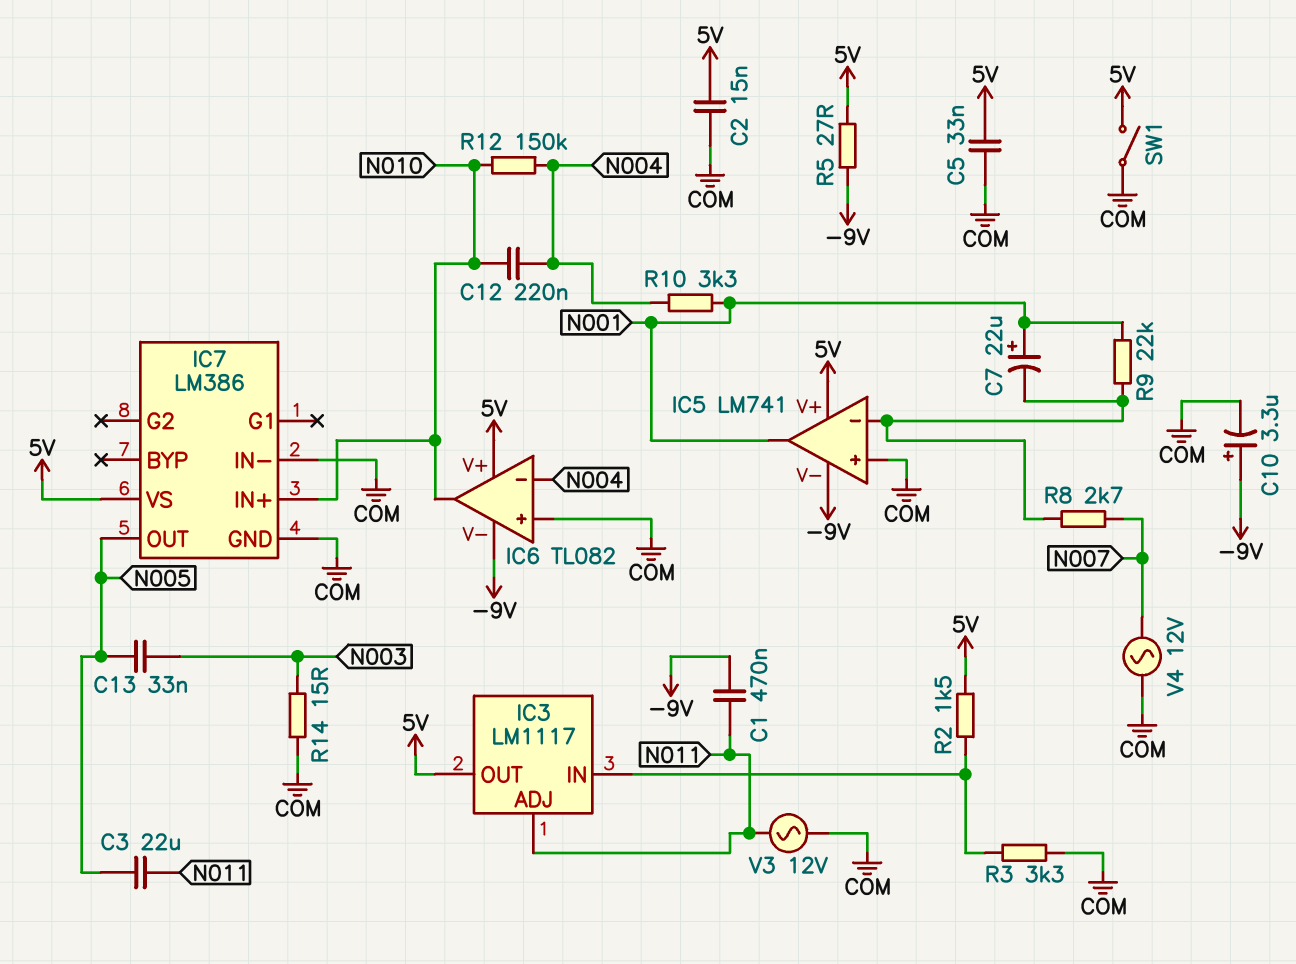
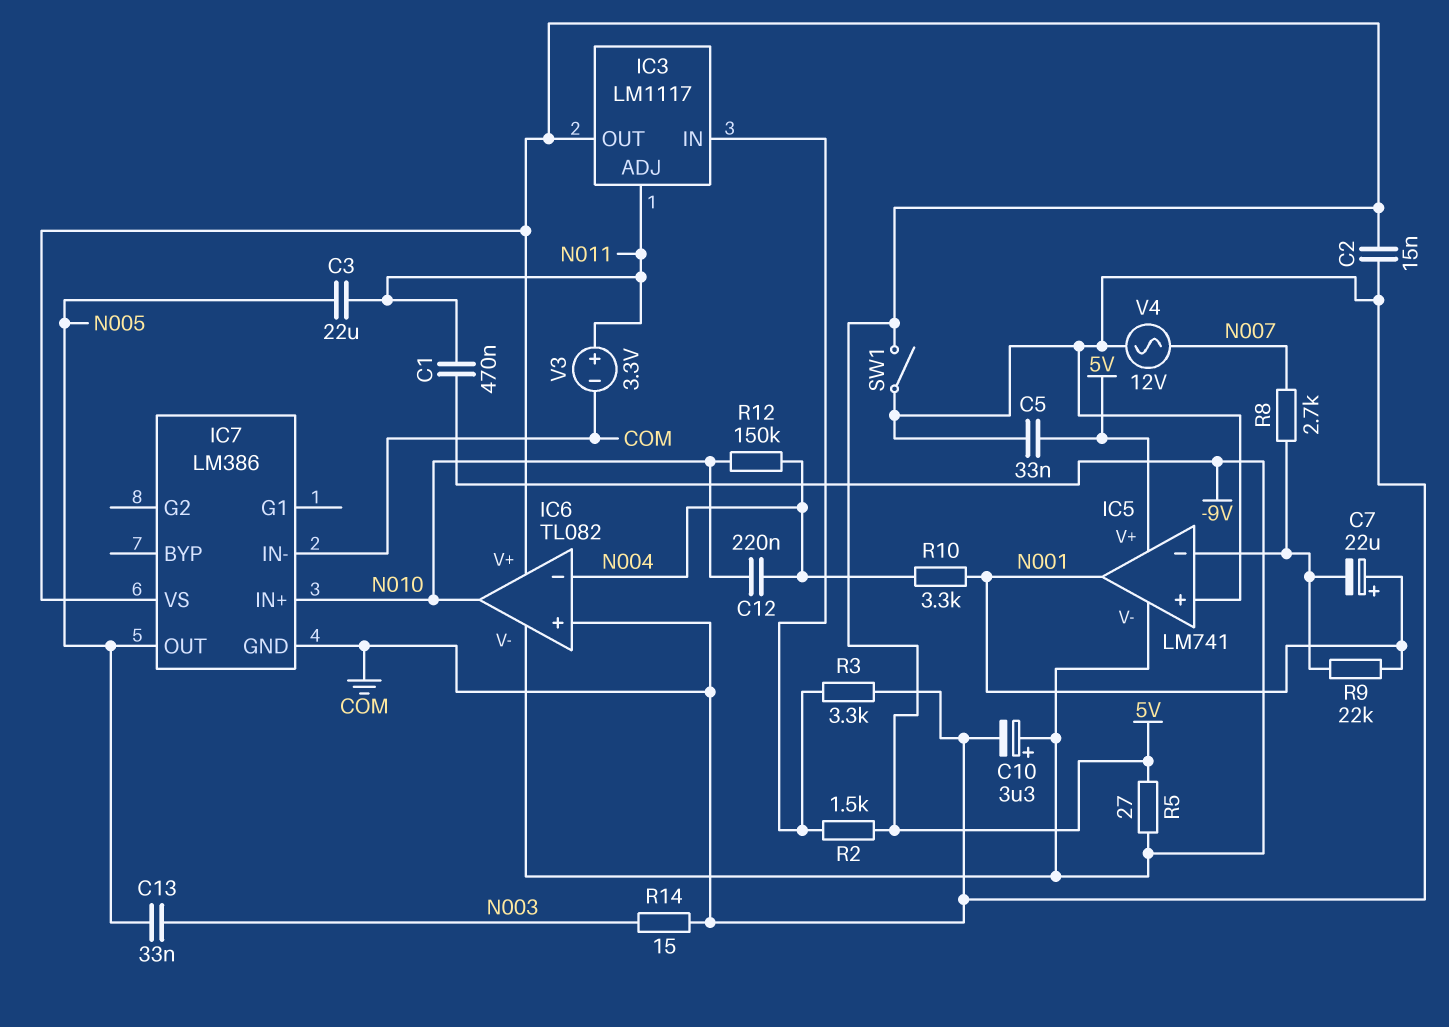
V3: AC 12V (COM, N011) -> 3.3V (plus N011, minus COM)

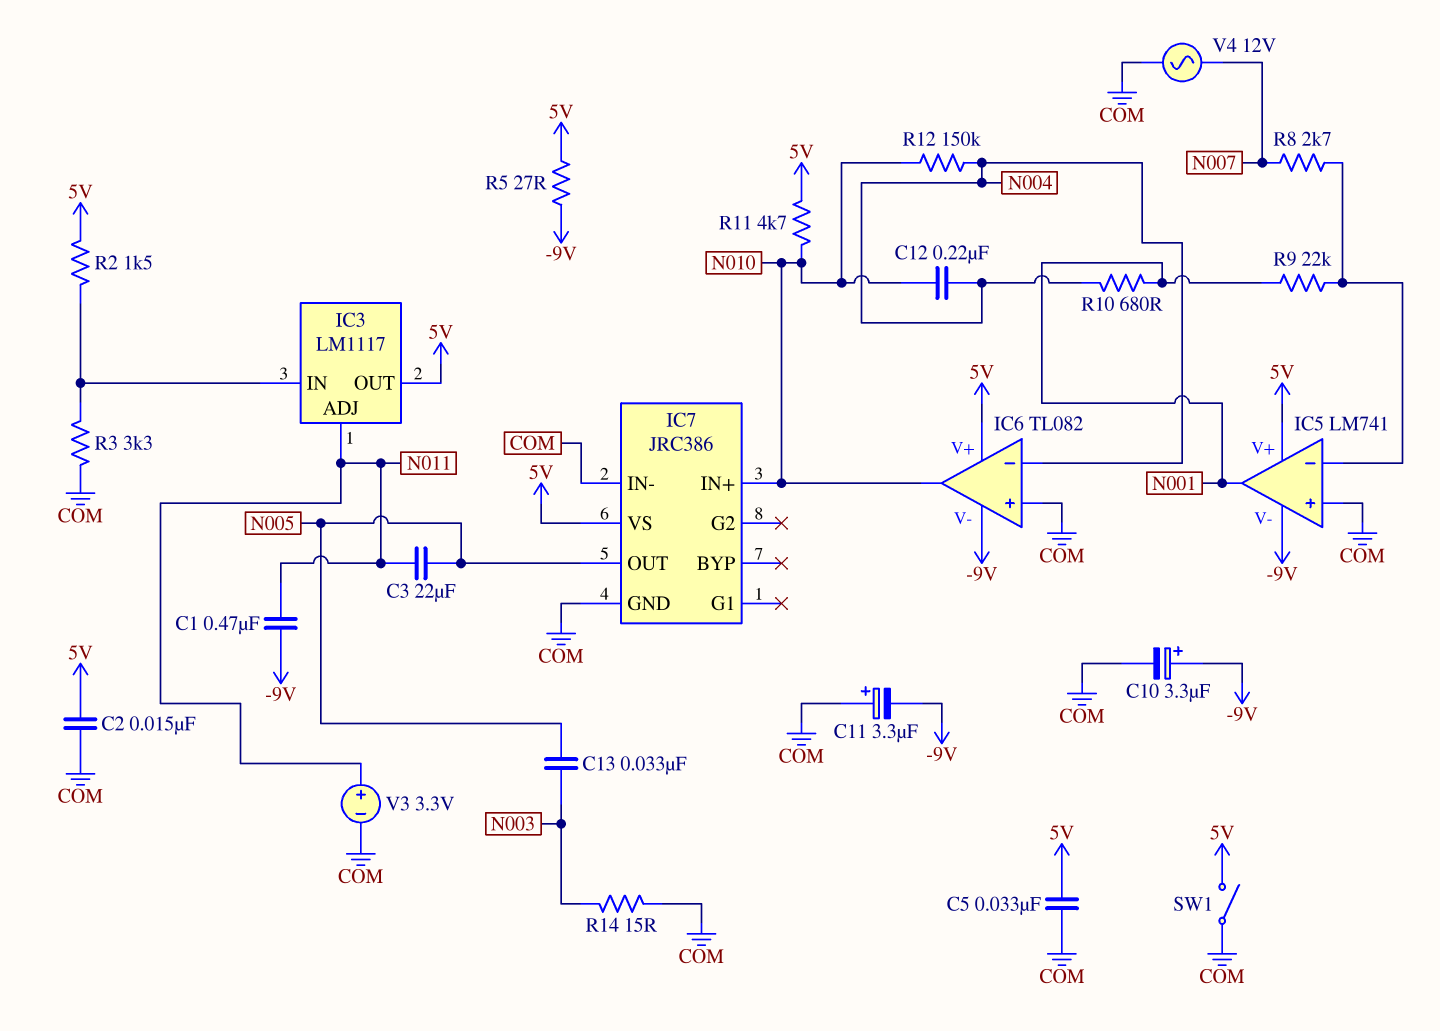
C7: 22uF (plus N001, minus IC5/in-) -> none
C11: none -> 3.3uF (plus COM, minus -9V)
IC7: LM386 -> JRC386
R10: 3.3k (N001, N004) -> 680 (N001, N004)
R11: none -> 4.7k (5V, N010)

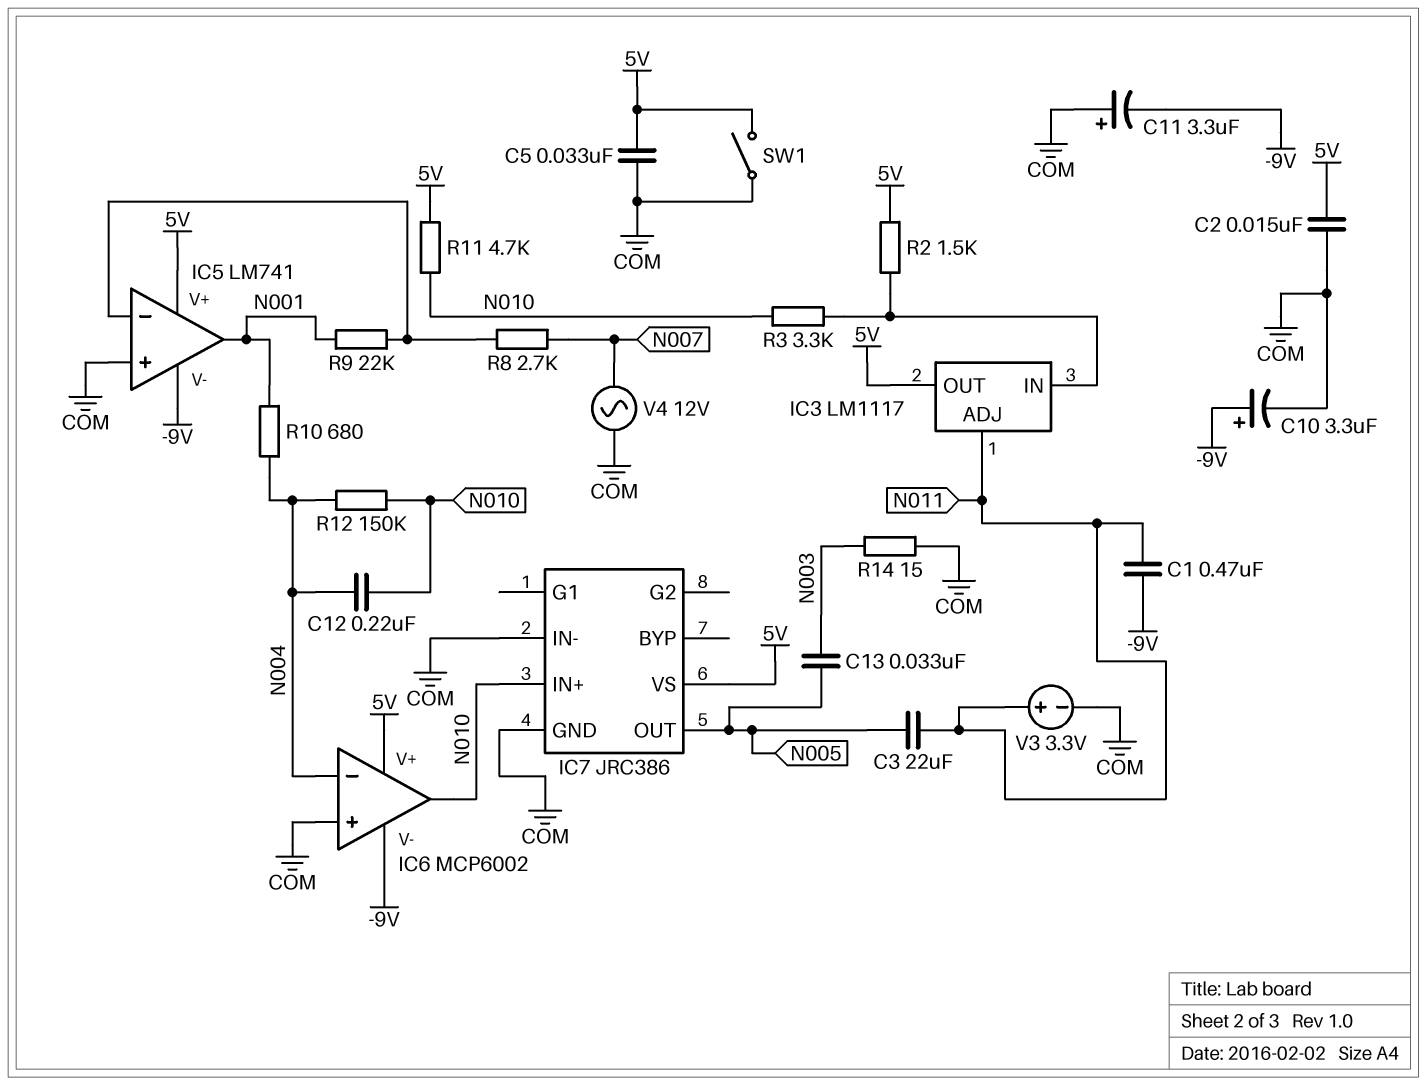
IC6: TL082 -> MCP6002
R3: 3.3k (COM, IC3/IN) -> 3.3k (IC3/IN, N010)
R5: 27 (-9V, 5V) -> none

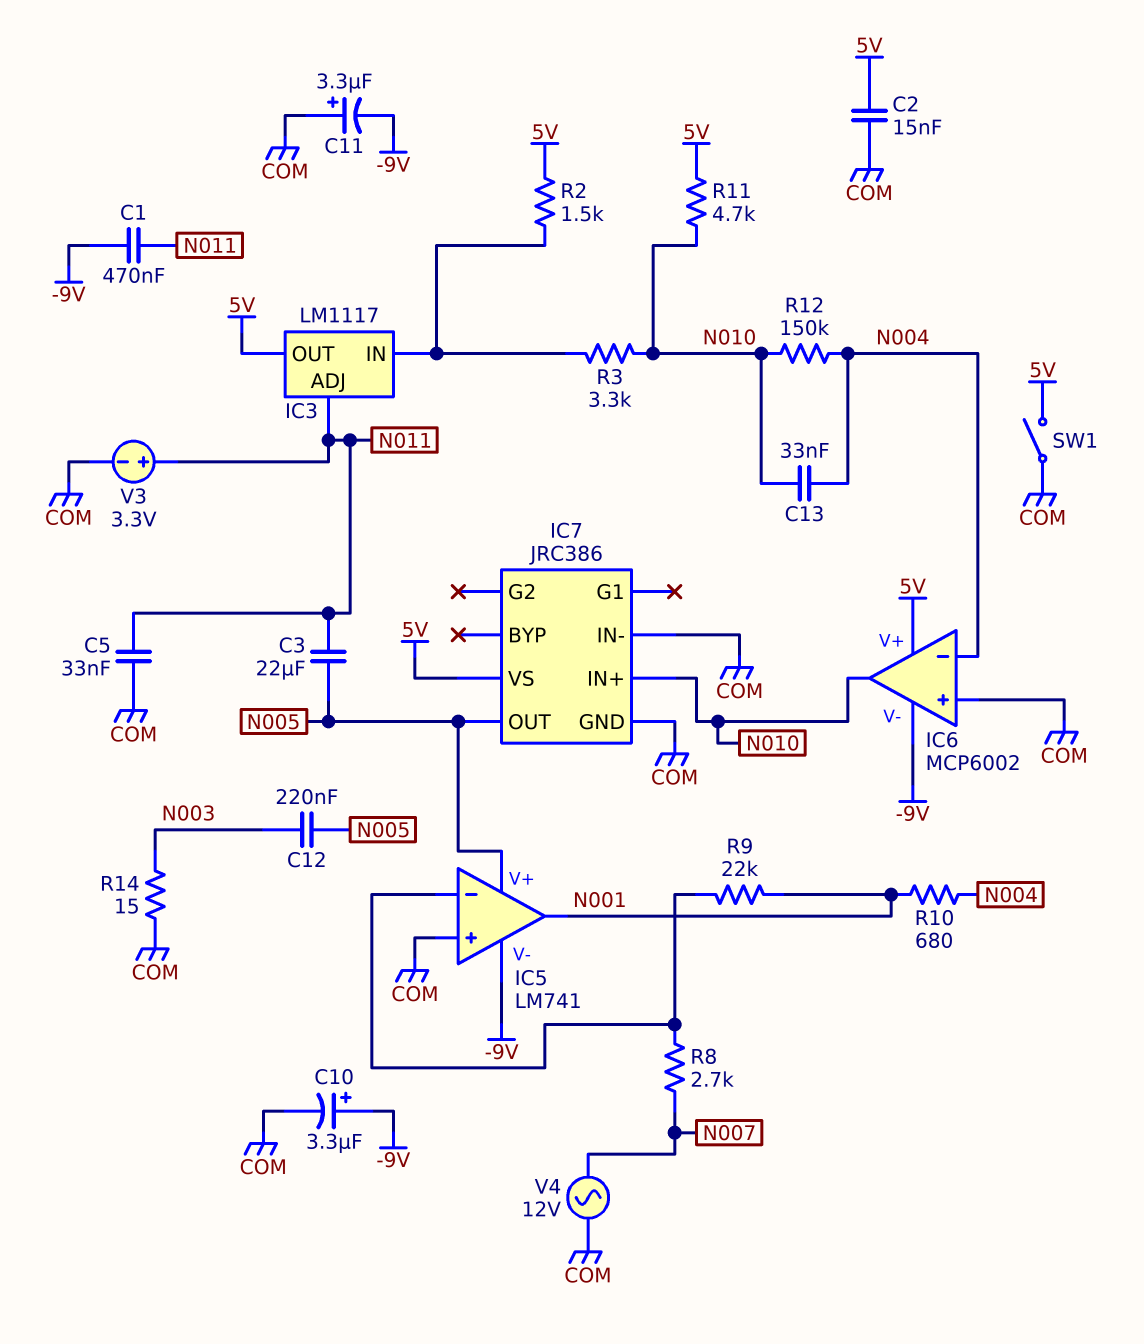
C5: 33nF (5V, COM) -> 33nF (COM, N011)
C12: 220nF (N004, N010) -> 220nF (N003, N005)
C13: 33nF (N003, N005) -> 33nF (N004, N010)
IC5 pin V+: 5V -> N005

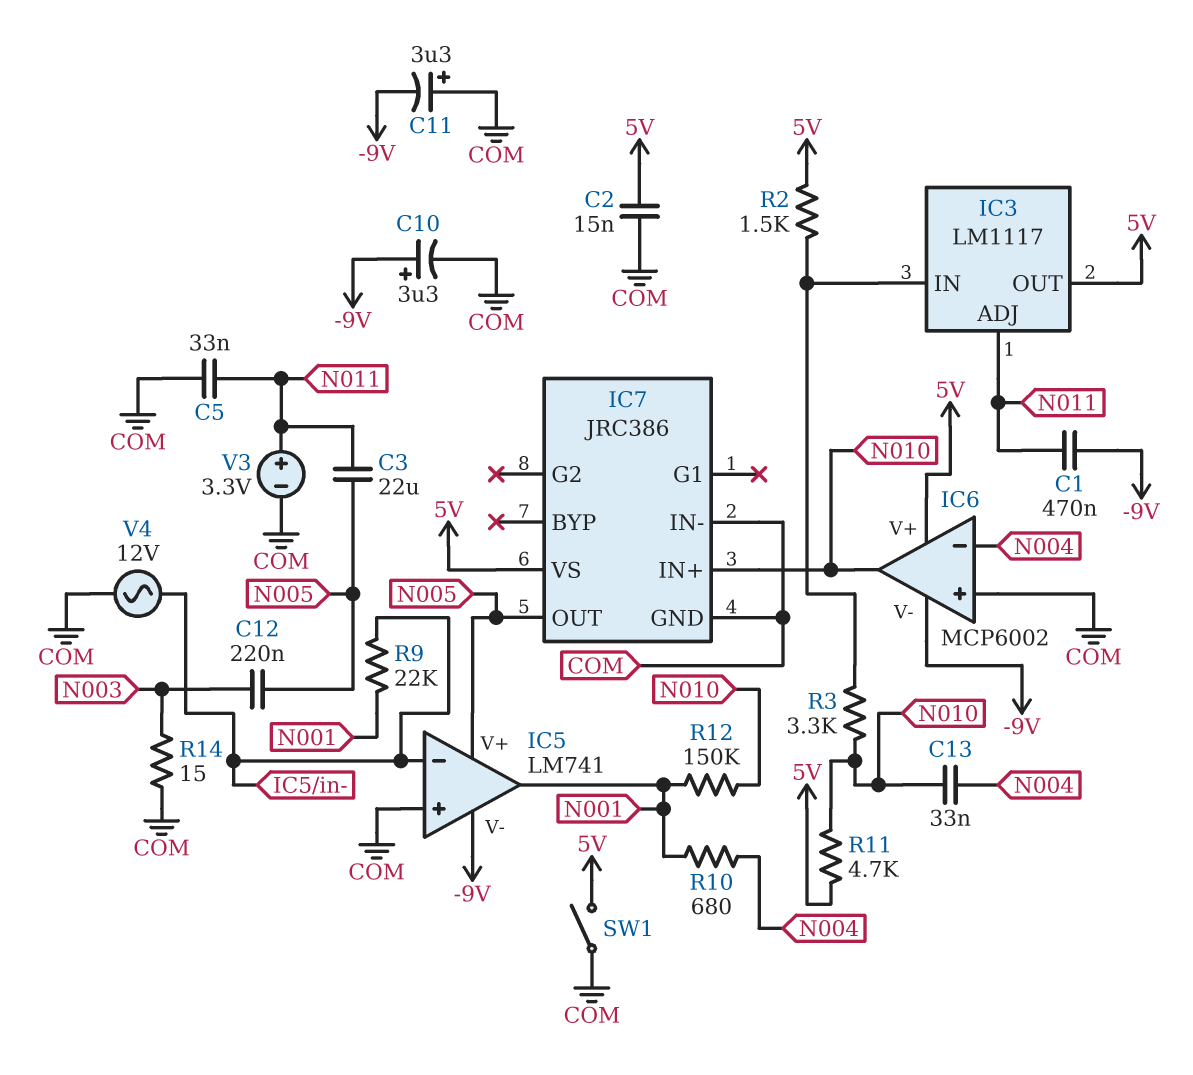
R8: 2.7k (IC5/in-, N007) -> none
R12: 150k (N004, N010) -> 150k (N001, N010)
V4: AC 12V (COM, N007) -> AC 12V (COM, IC5/in-)

